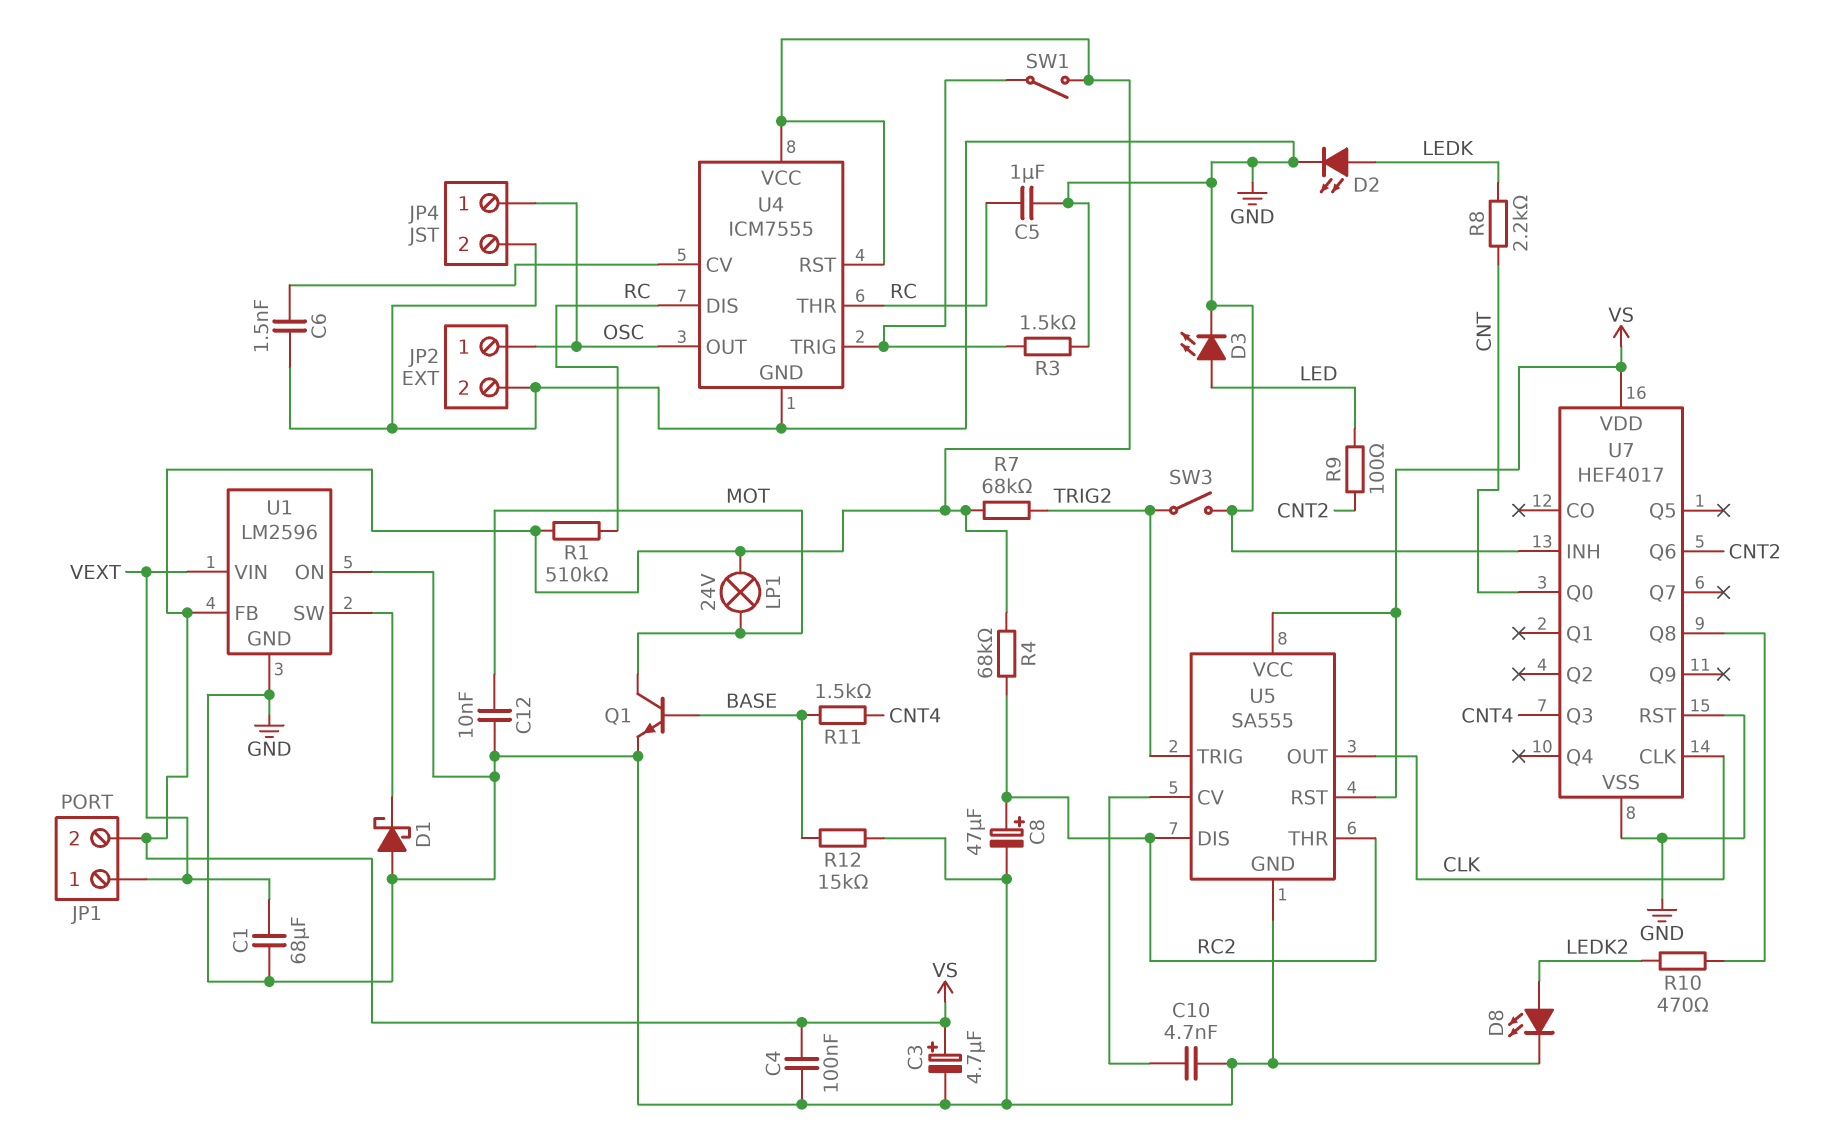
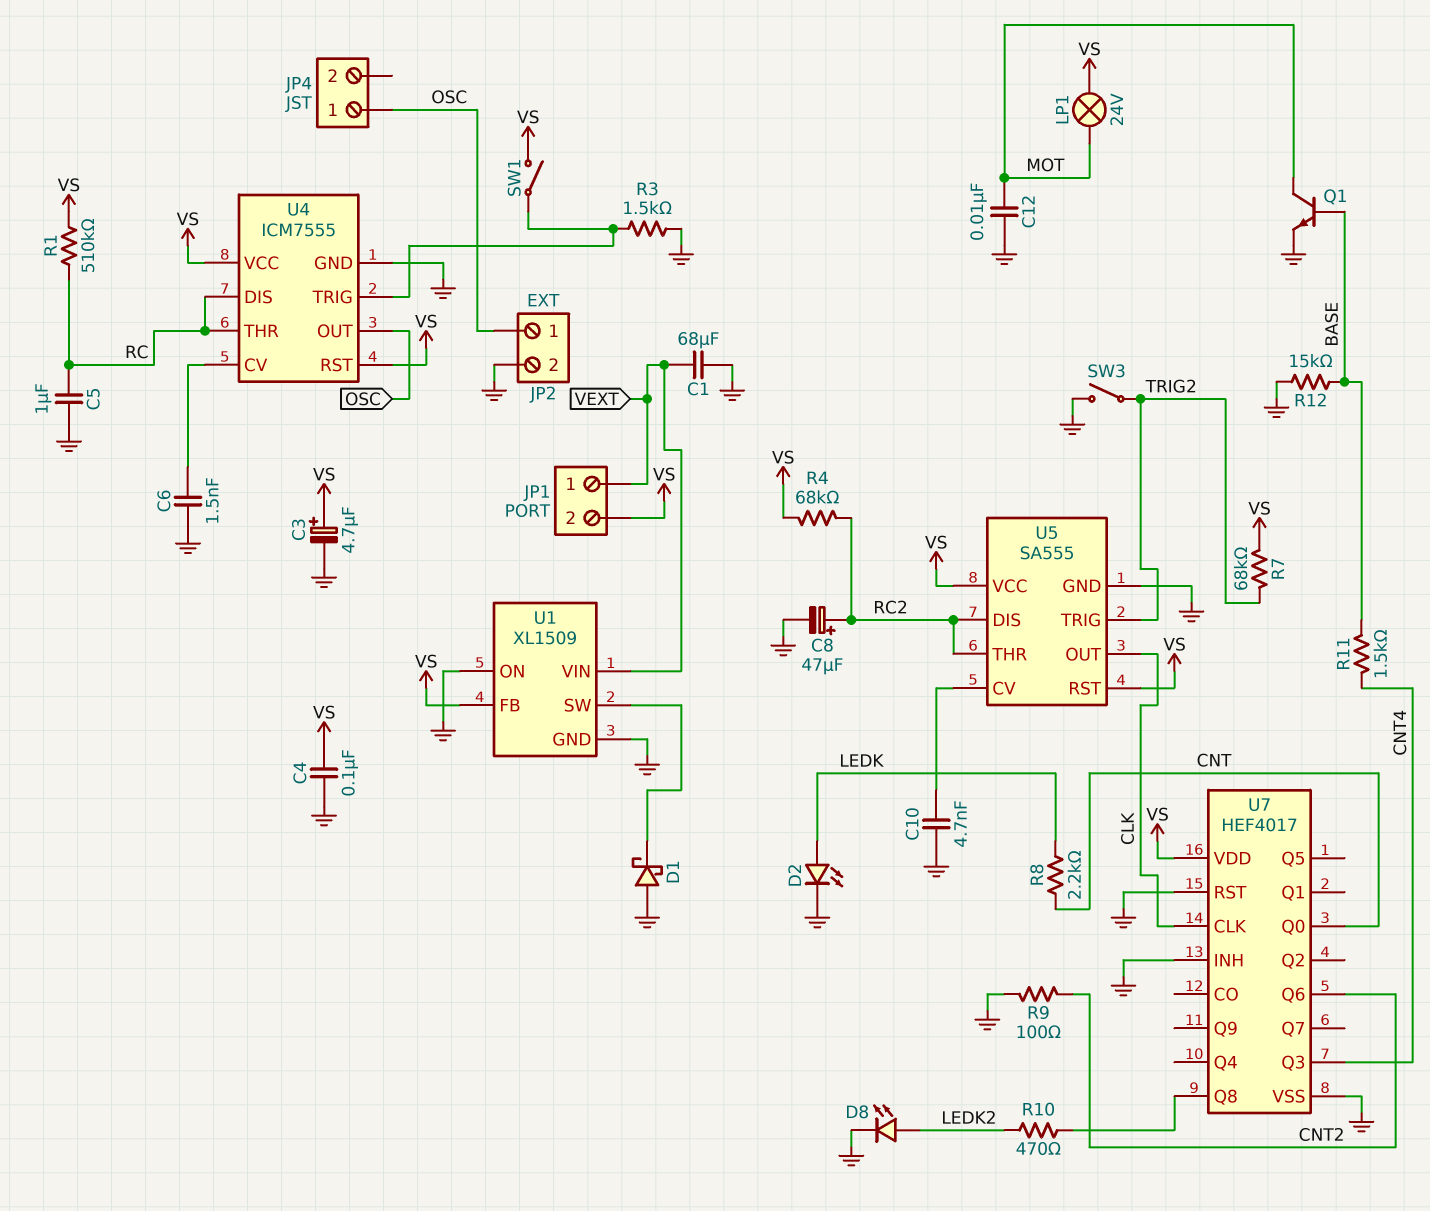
D3: LED (A LED, K GND) -> none
JP4 pin 2: GND -> none
R9: 100 (CNT2, LED) -> 100 (CNT2, GND)
U1: LM2596 -> XL1509

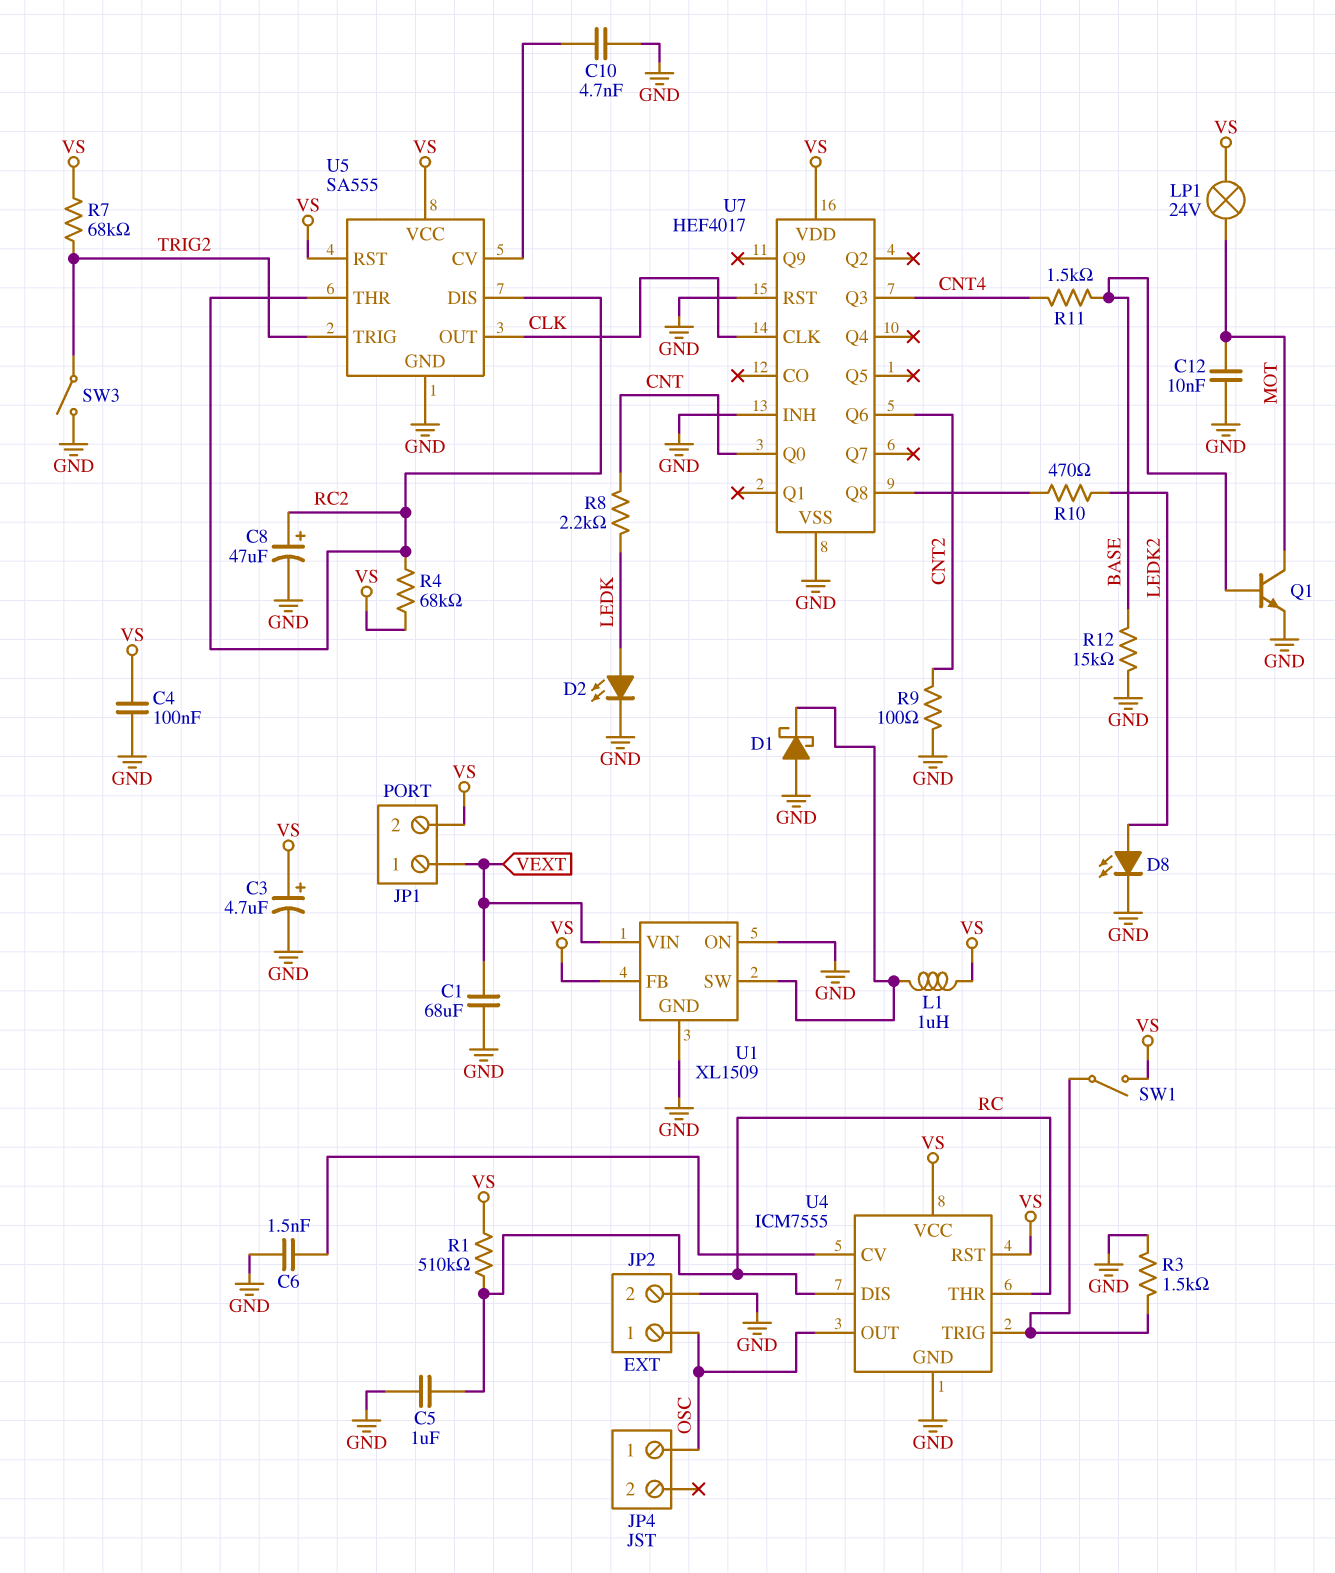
L1: none -> 1uH (U1/SW, VS)

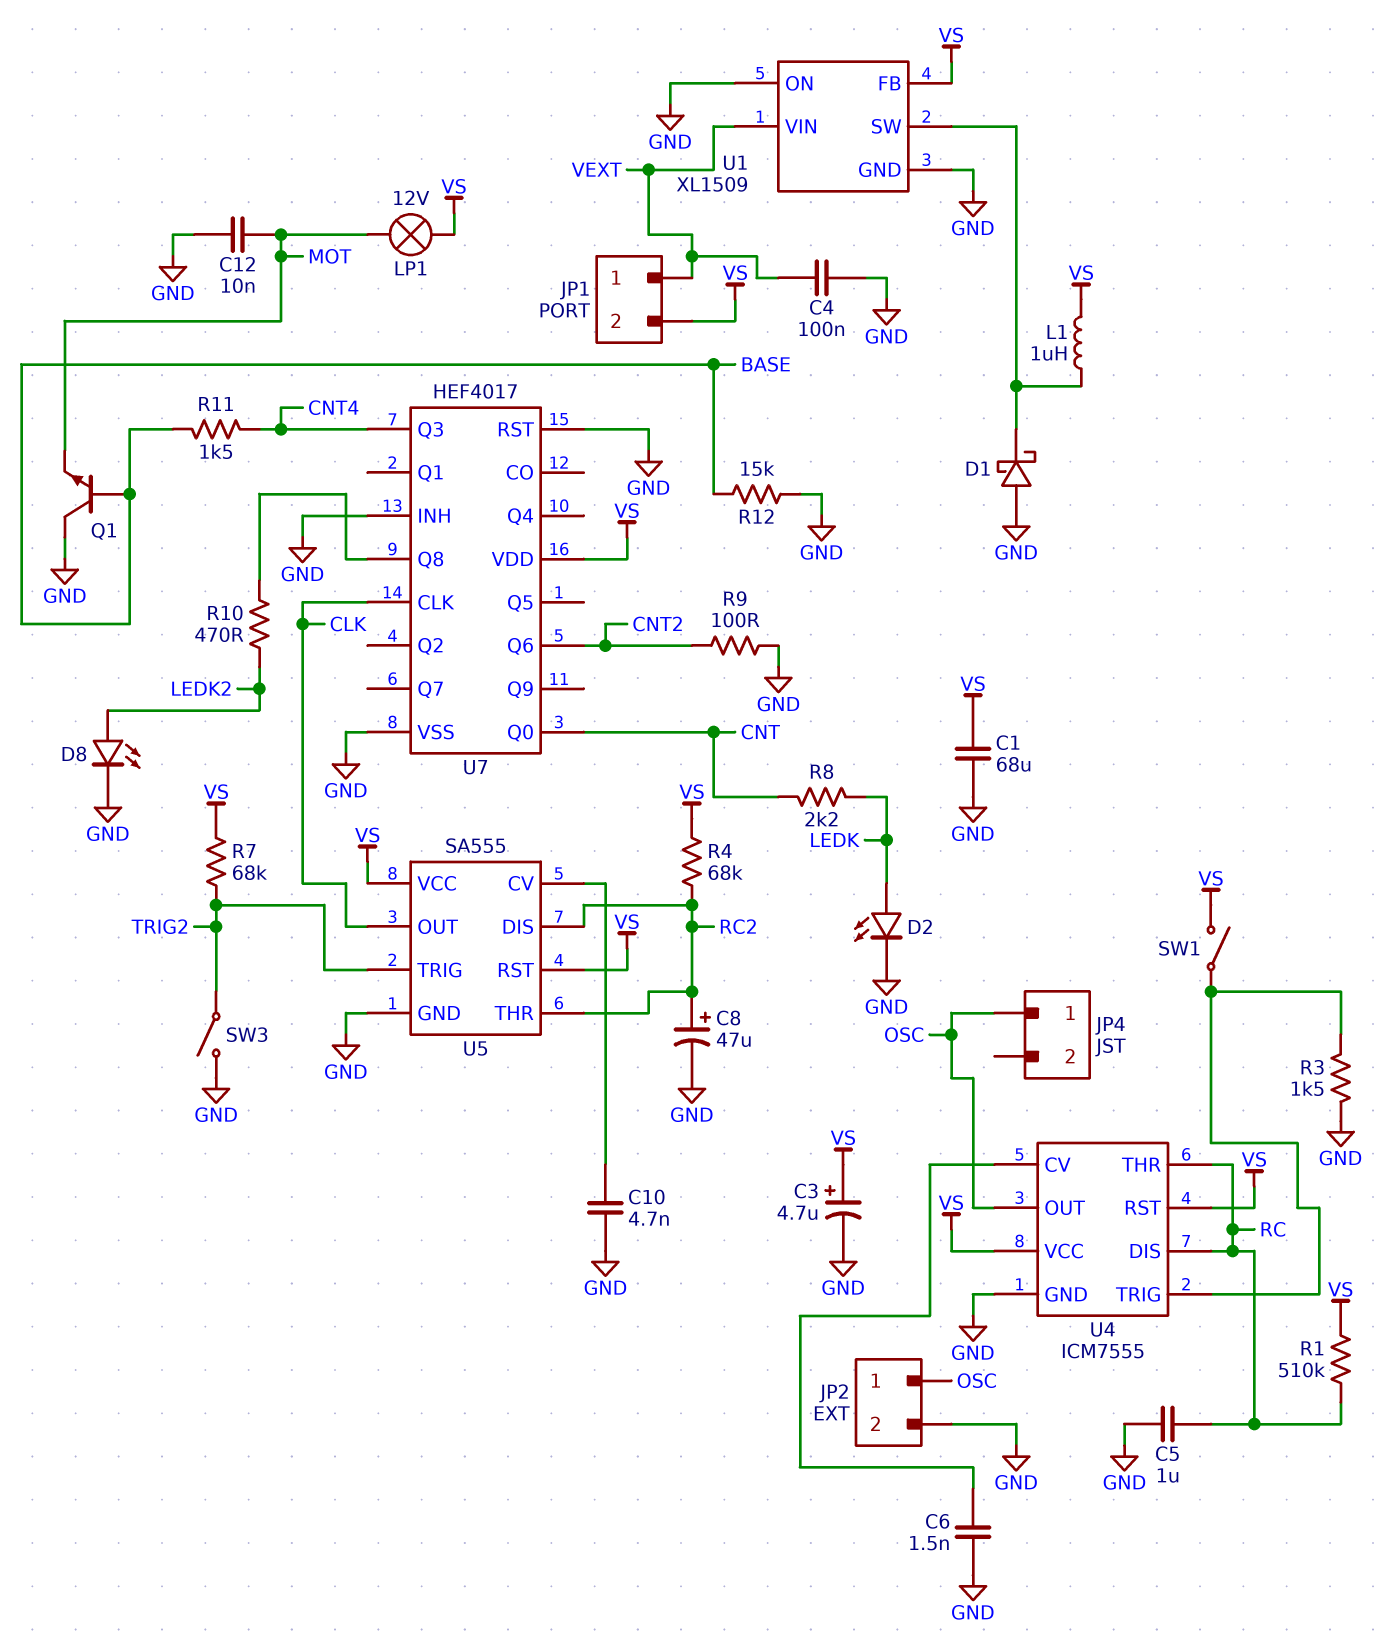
C1: 68uF (GND, VEXT) -> 68uF (GND, VS)
C4: 100nF (GND, VS) -> 100nF (GND, VEXT)
LP1: lamp 24V (MOT, VS) -> lamp 12V (MOT, VS)
Q1: NPN (B BASE, C MOT, E GND) -> NPN (B BASE, C GND, E MOT)

